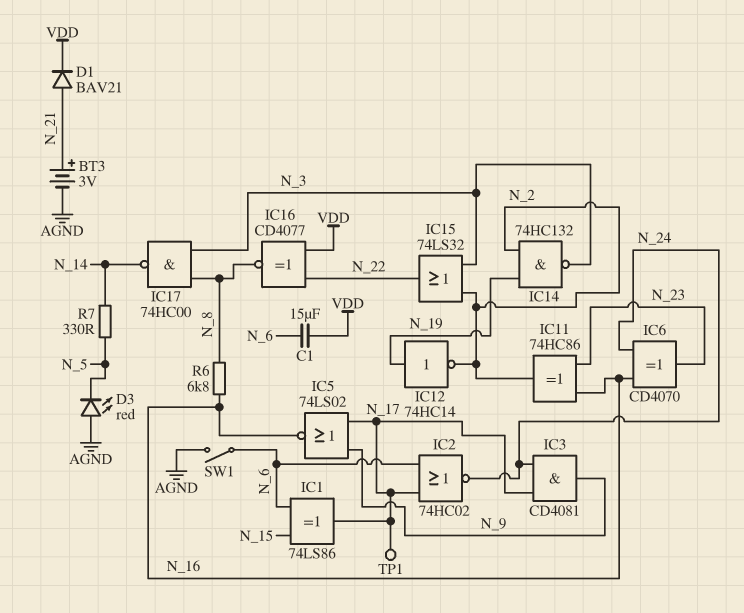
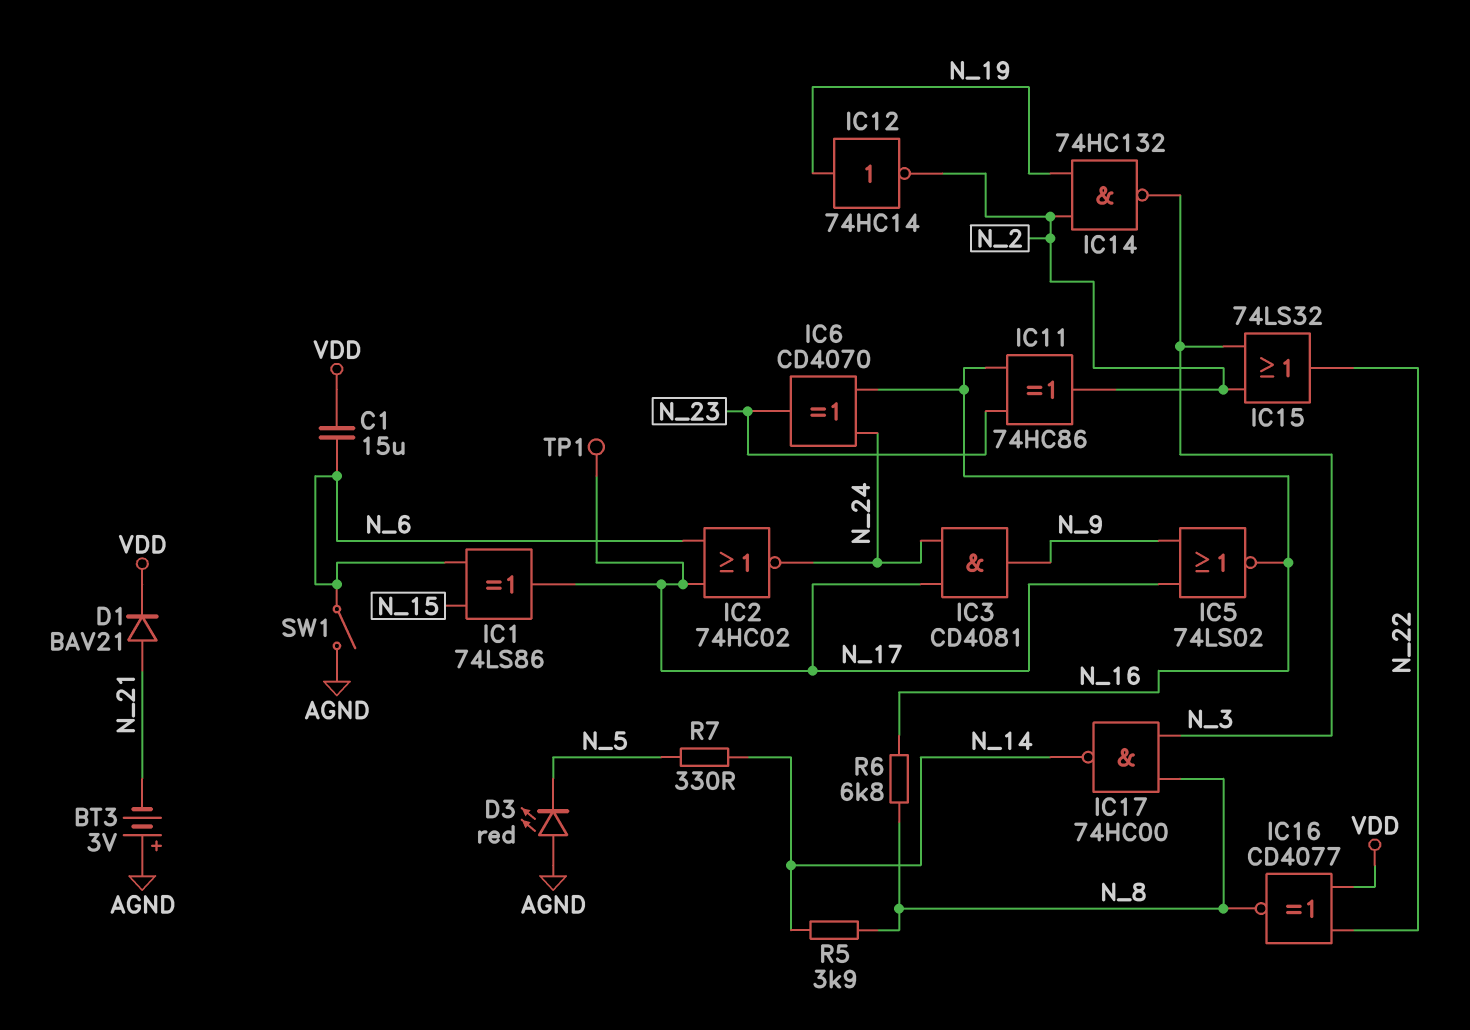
BT3: 3V (plus N_21, minus AGND) -> 3V (plus AGND, minus N_21)
R5: none -> 3.9k (N_8, N_14)

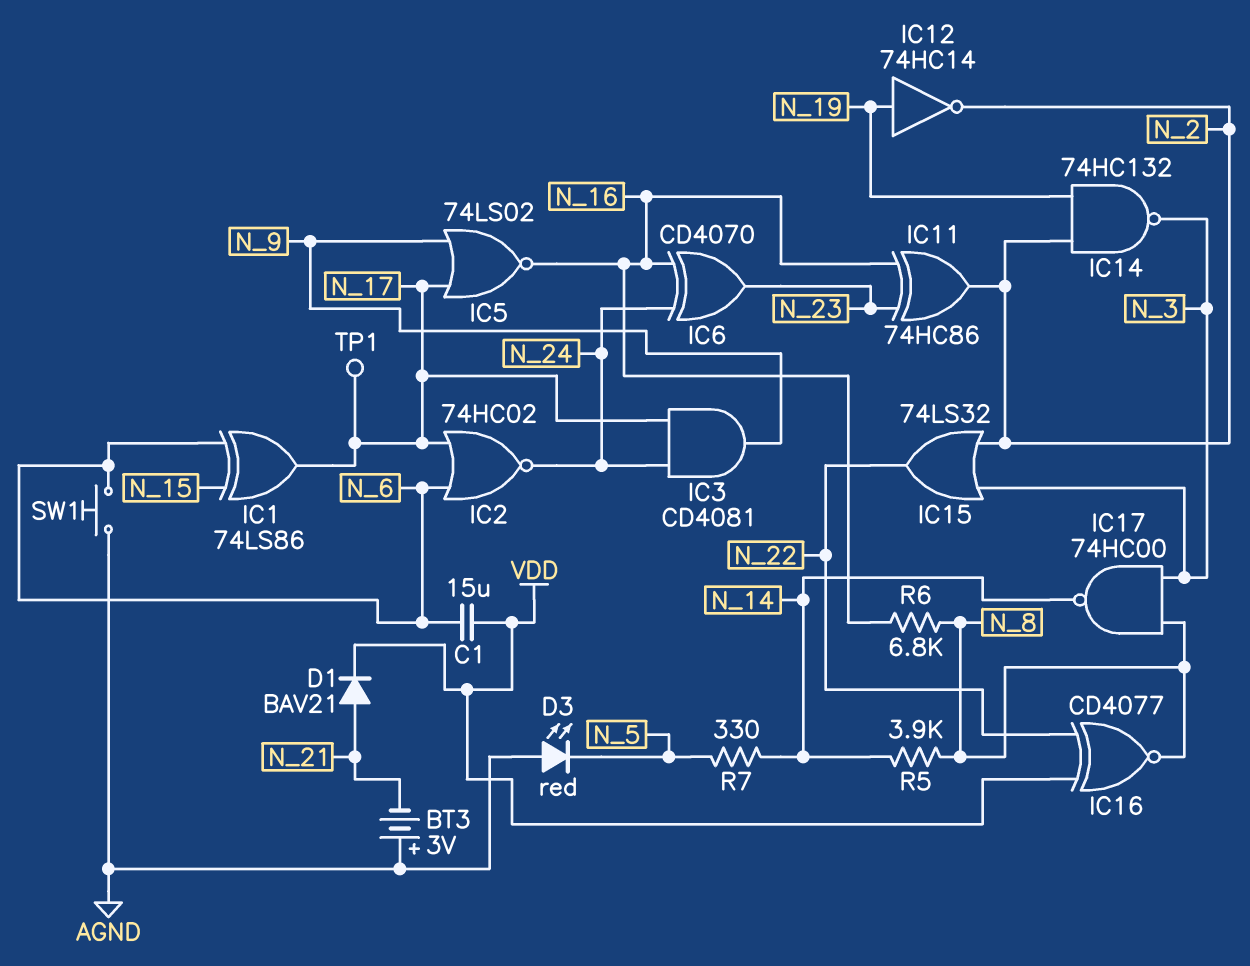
SW1: switch (AGND, N_6) -> button (AGND, N_6)

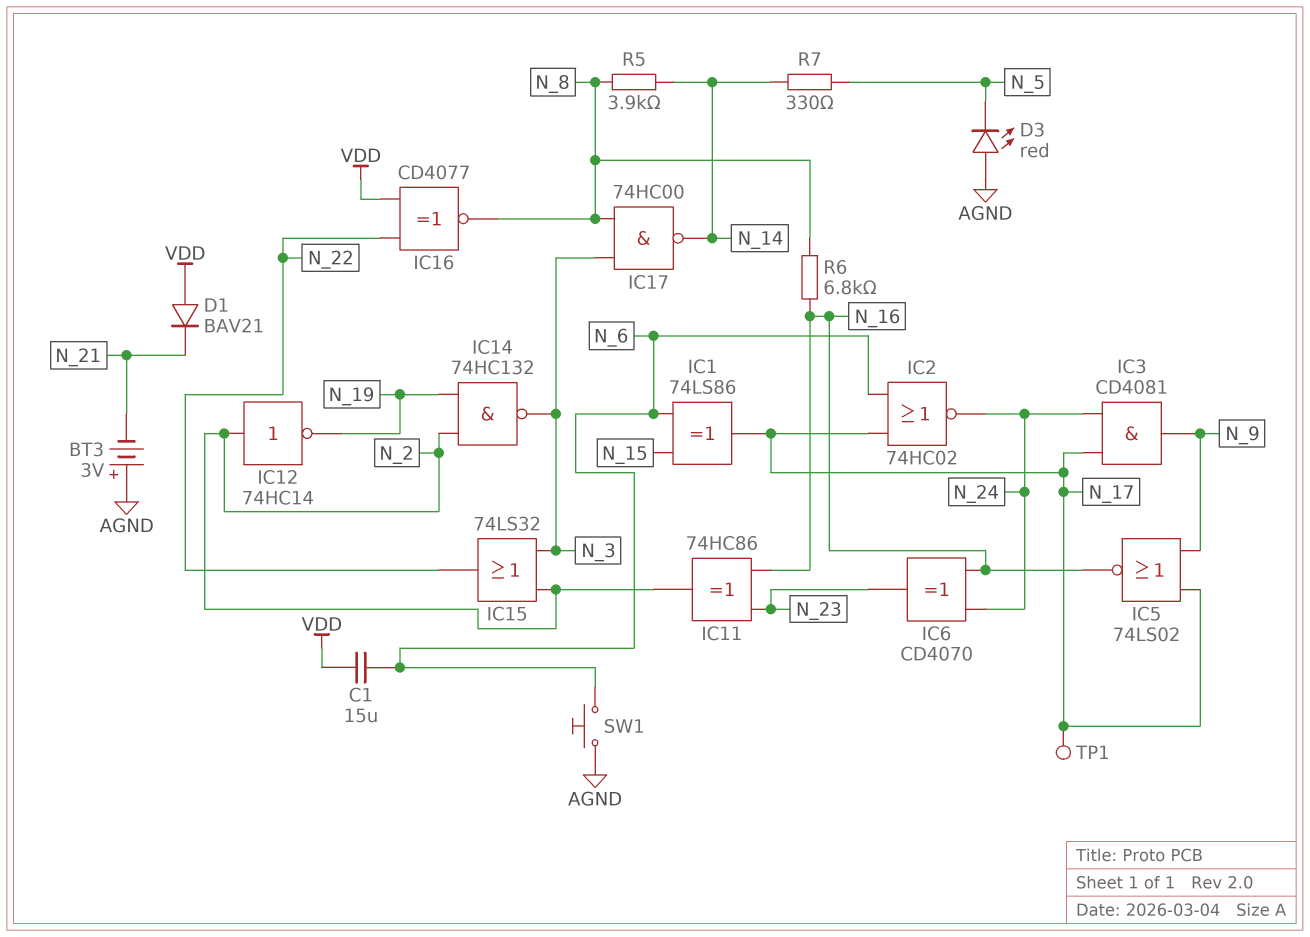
D1: diode BAV21 (A N_21, K VDD) -> diode BAV21 (A VDD, K N_21)
IC12: NOT 74HC14 (in N_19, out N_2) -> NOT 74HC14 (in N_2, out N_19)

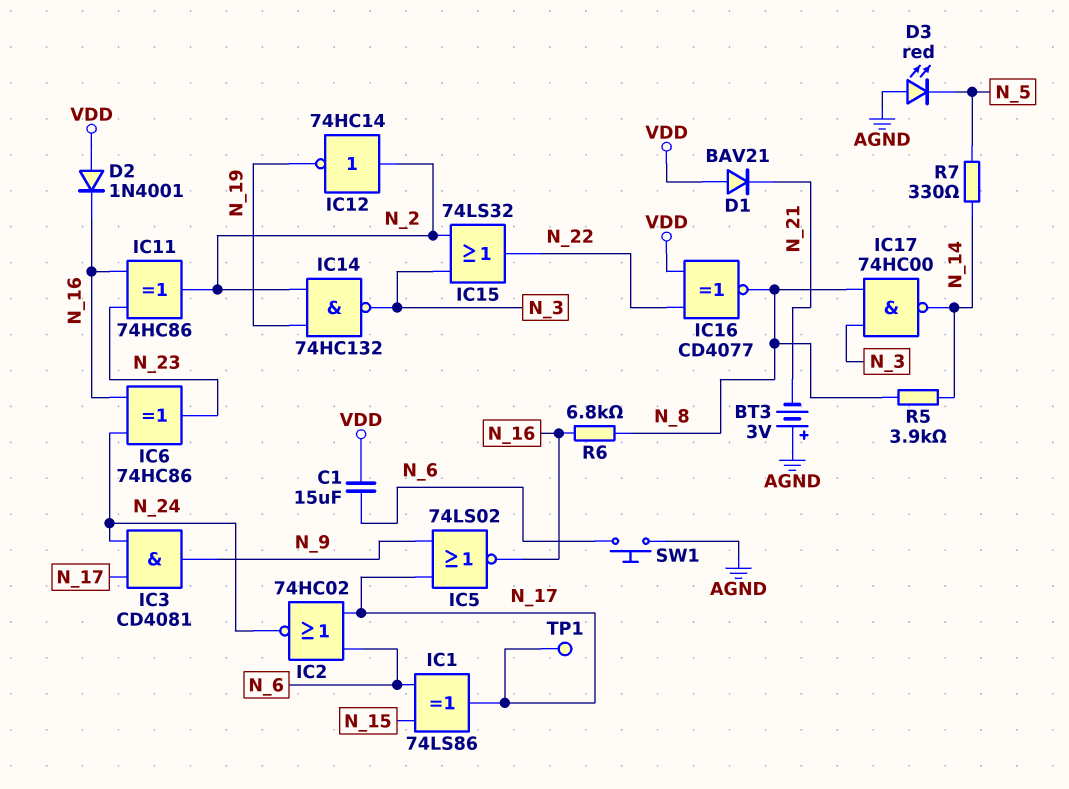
D2: none -> diode 1N4001 (A VDD, K N_16)
IC6: XOR CD4070 (in N_16, in N_24, out N_23) -> XOR 74HC86 (in N_16, in N_24, out N_23)

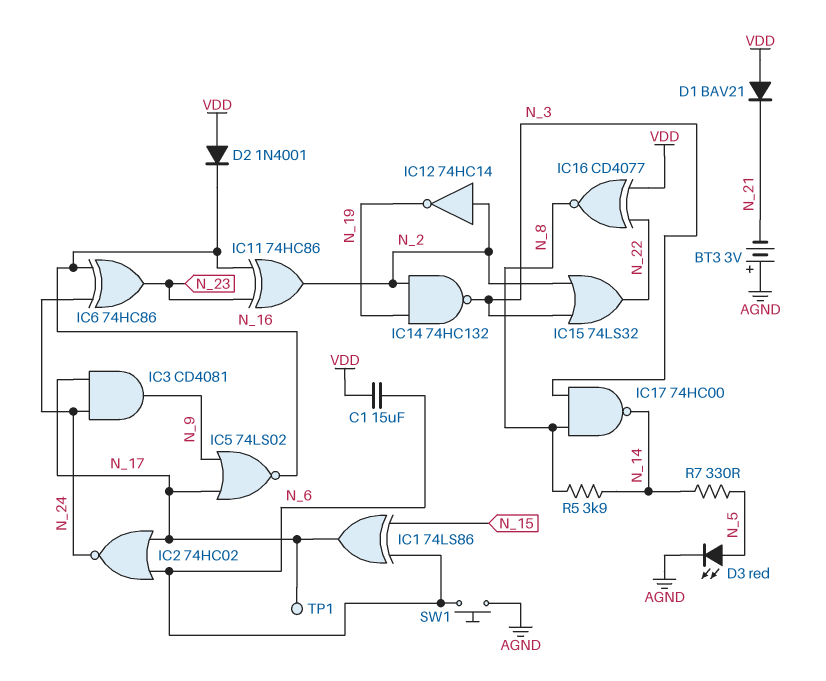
D3: LED red (A AGND, K N_5) -> LED red (A N_5, K AGND)
R6: 6.8k (N_8, N_16) -> none

